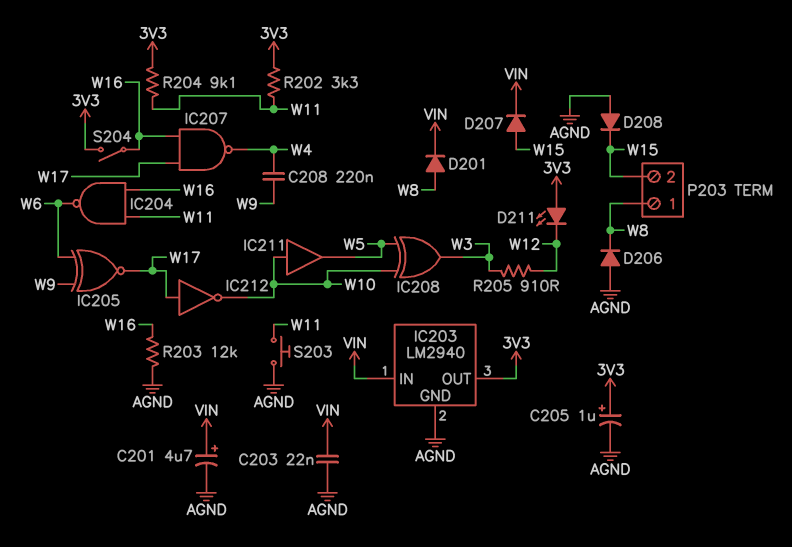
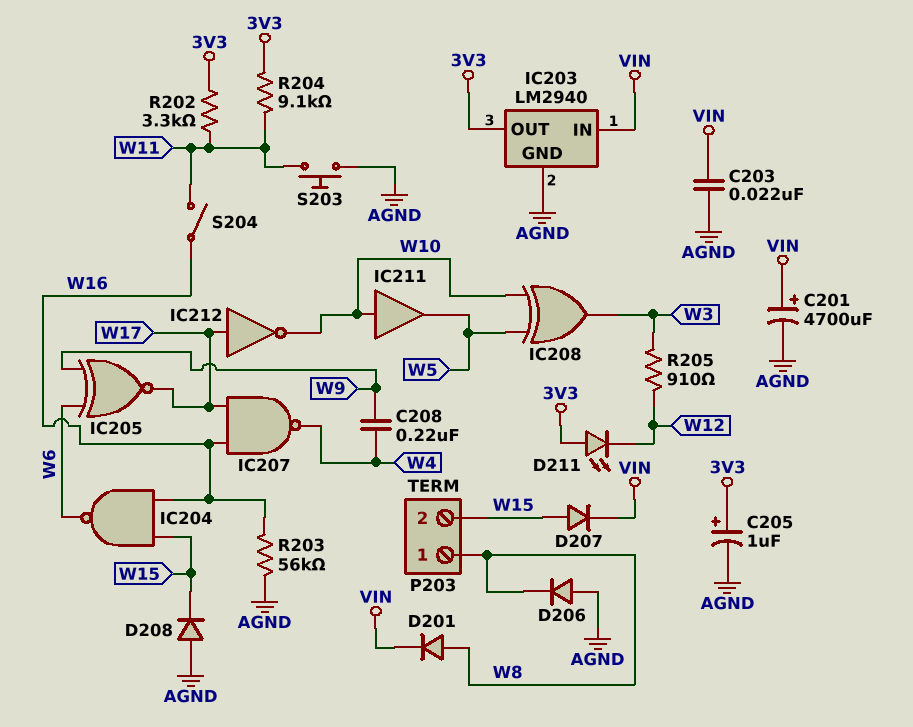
C201: 4.7uF (plus VIN, minus AGND) -> 4700uF (plus VIN, minus AGND)
IC204: NAND (in W11, in W16, out W6) -> NAND (in W15, in W16, out W6)
R203: 12k (AGND, W16) -> 56k (AGND, W16)
S204: switch (3V3, W16) -> switch (W11, W16)

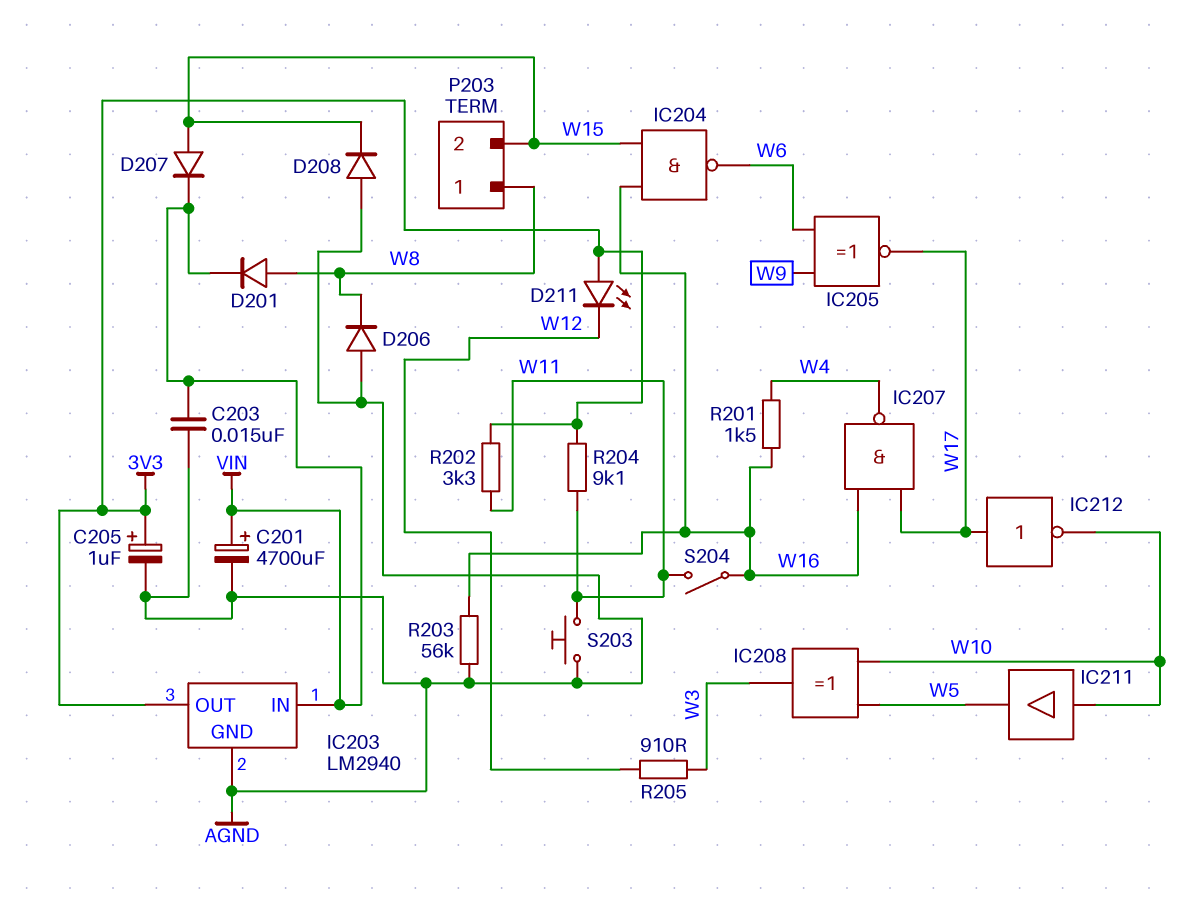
C203: 22nF (AGND, VIN) -> 15nF (AGND, VIN)
C208: 220nF (W4, W9) -> none
R201: none -> 1.5k (W4, W16)

